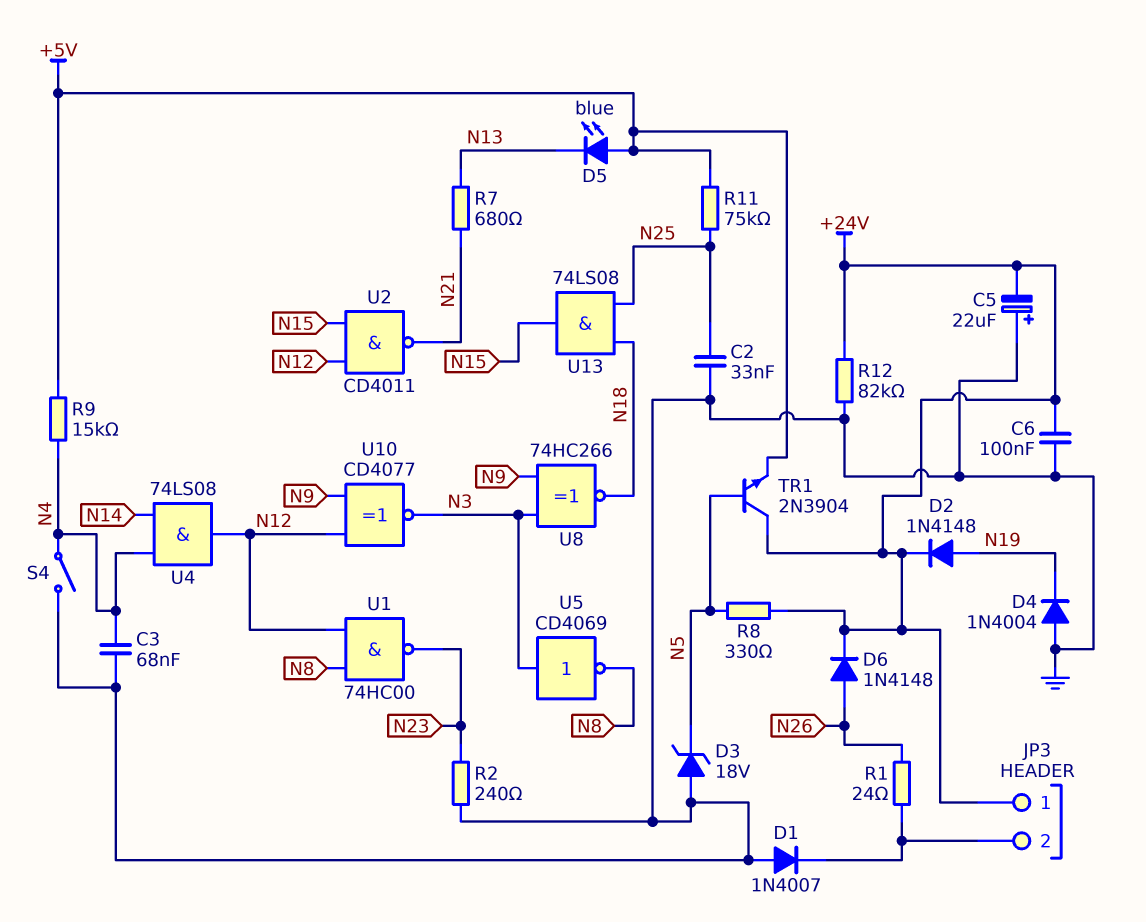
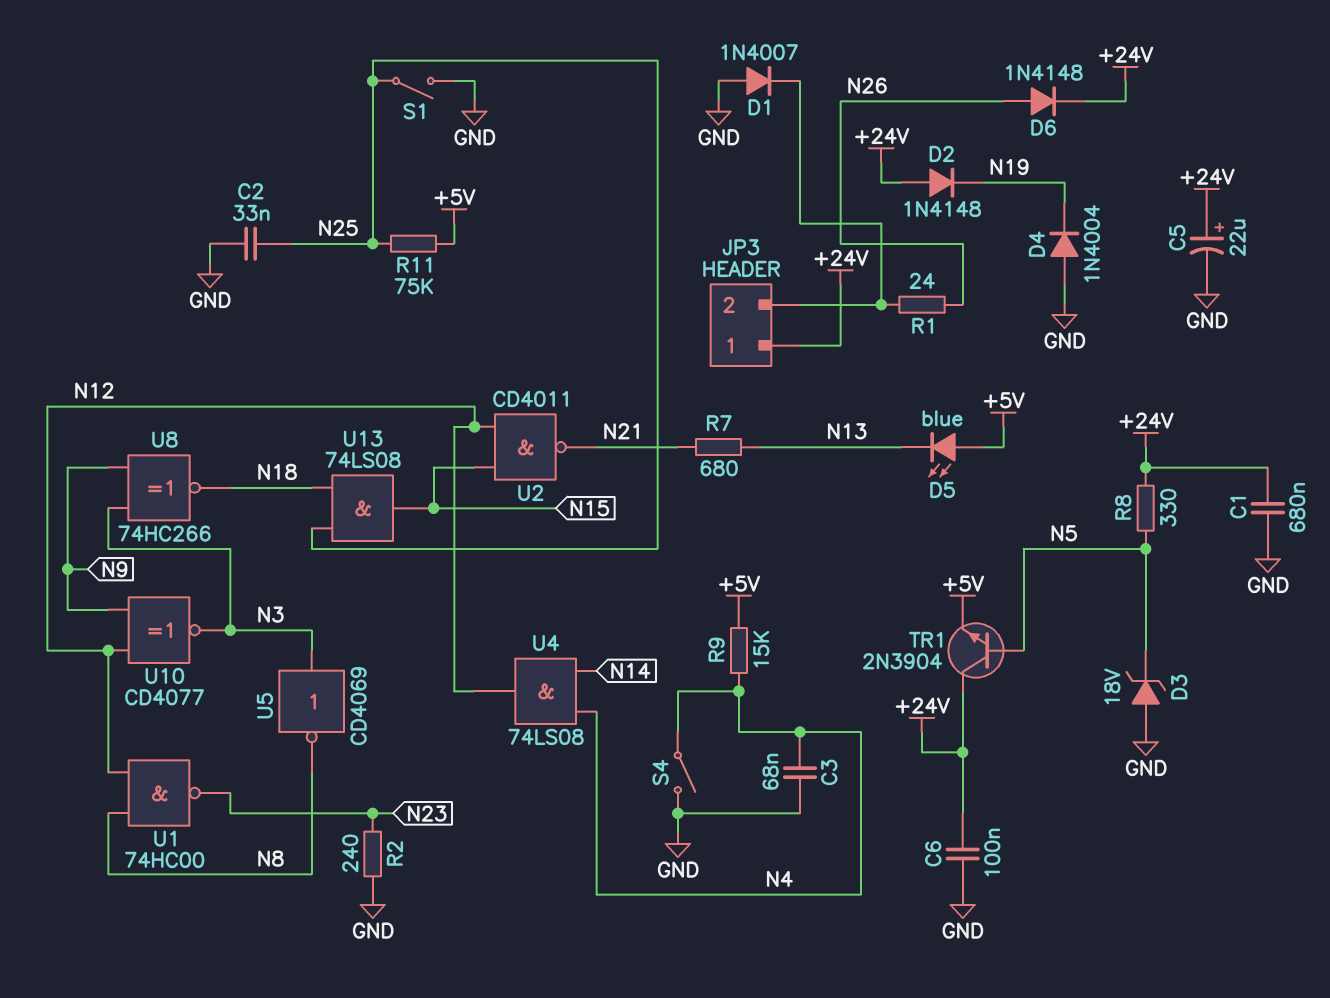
C1: none -> 680nF (+24V, GND)
C5: 22uF (plus GND, minus +24V) -> 22uF (plus +24V, minus GND)
D2: diode 1N4148 (A N19, K +24V) -> diode 1N4148 (A +24V, K N19)
R12: 82k (+24V, GND) -> none
S1: none -> switch (GND, N25)

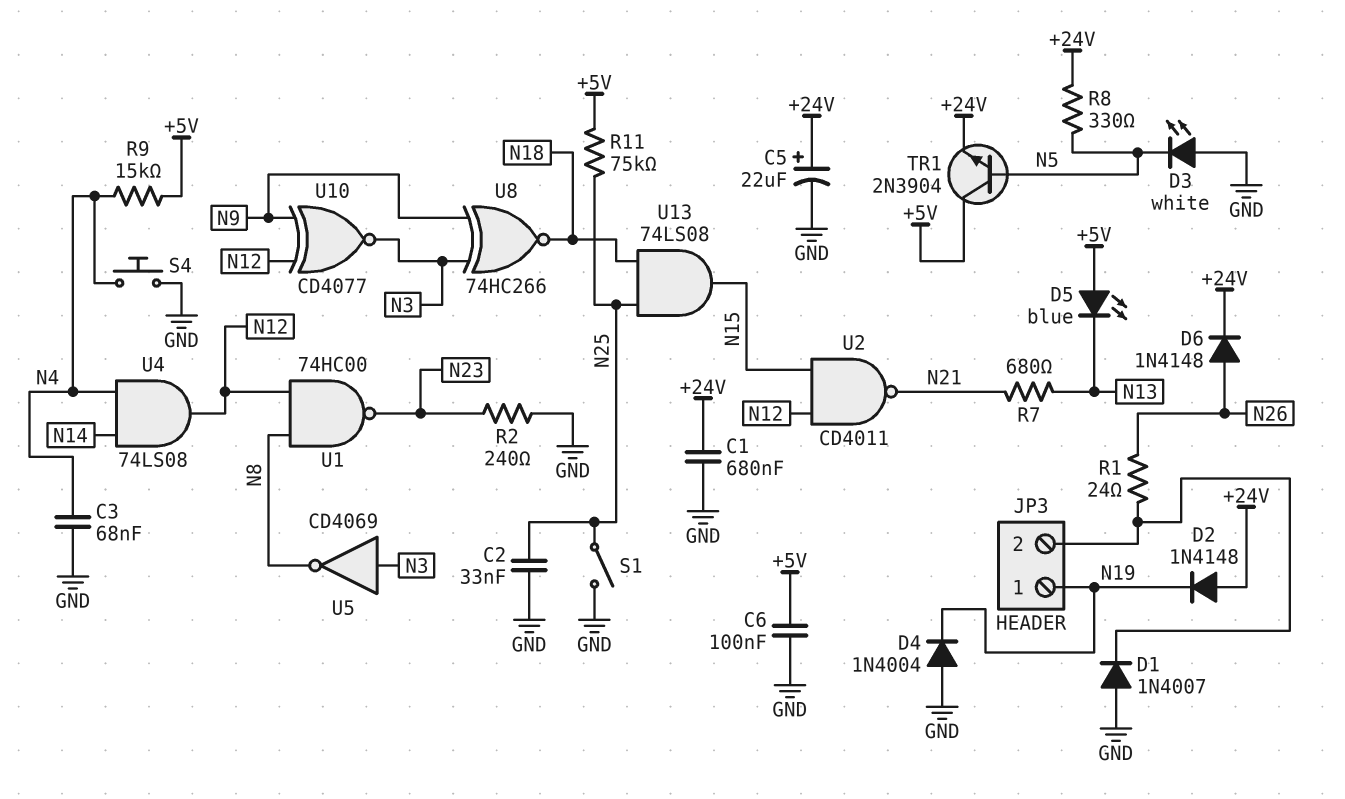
C6: 100nF (+24V, GND) -> 100nF (+5V, GND)
D3: zener 18V (A GND, K N5) -> LED white (A GND, K N5)
JP3 pin 1: +24V -> N19
S4: switch (GND, N4) -> button (GND, N4)
TR1: NPN 2N3904 (B N5, C +24V, E +5V) -> NPN 2N3904 (B N5, C +5V, E +24V)

